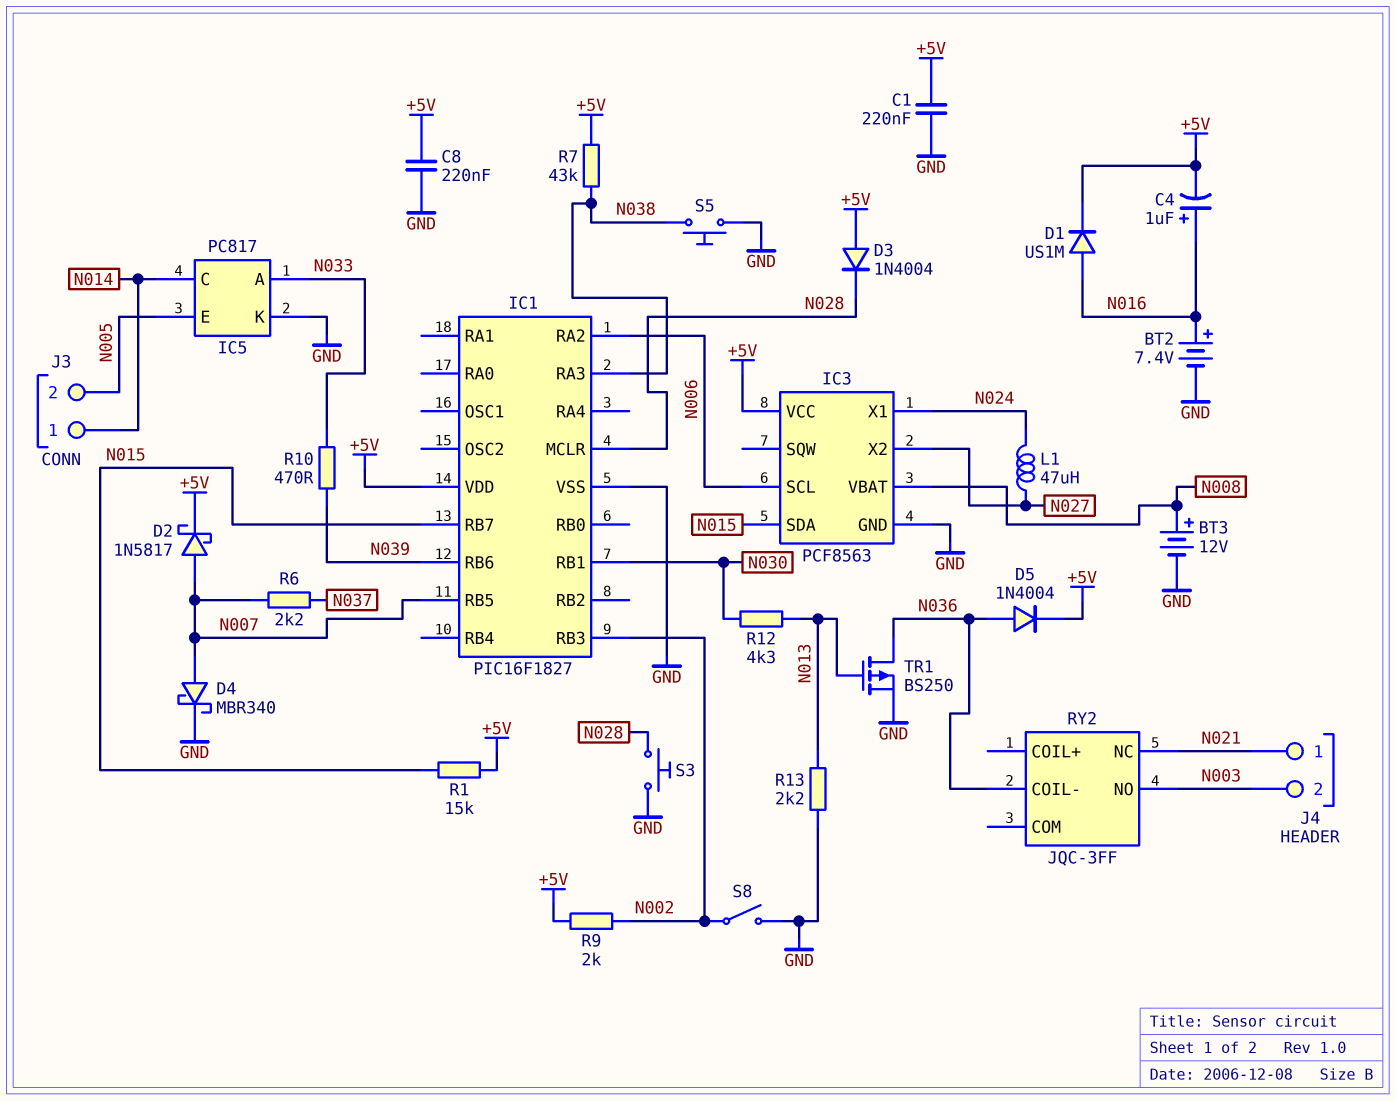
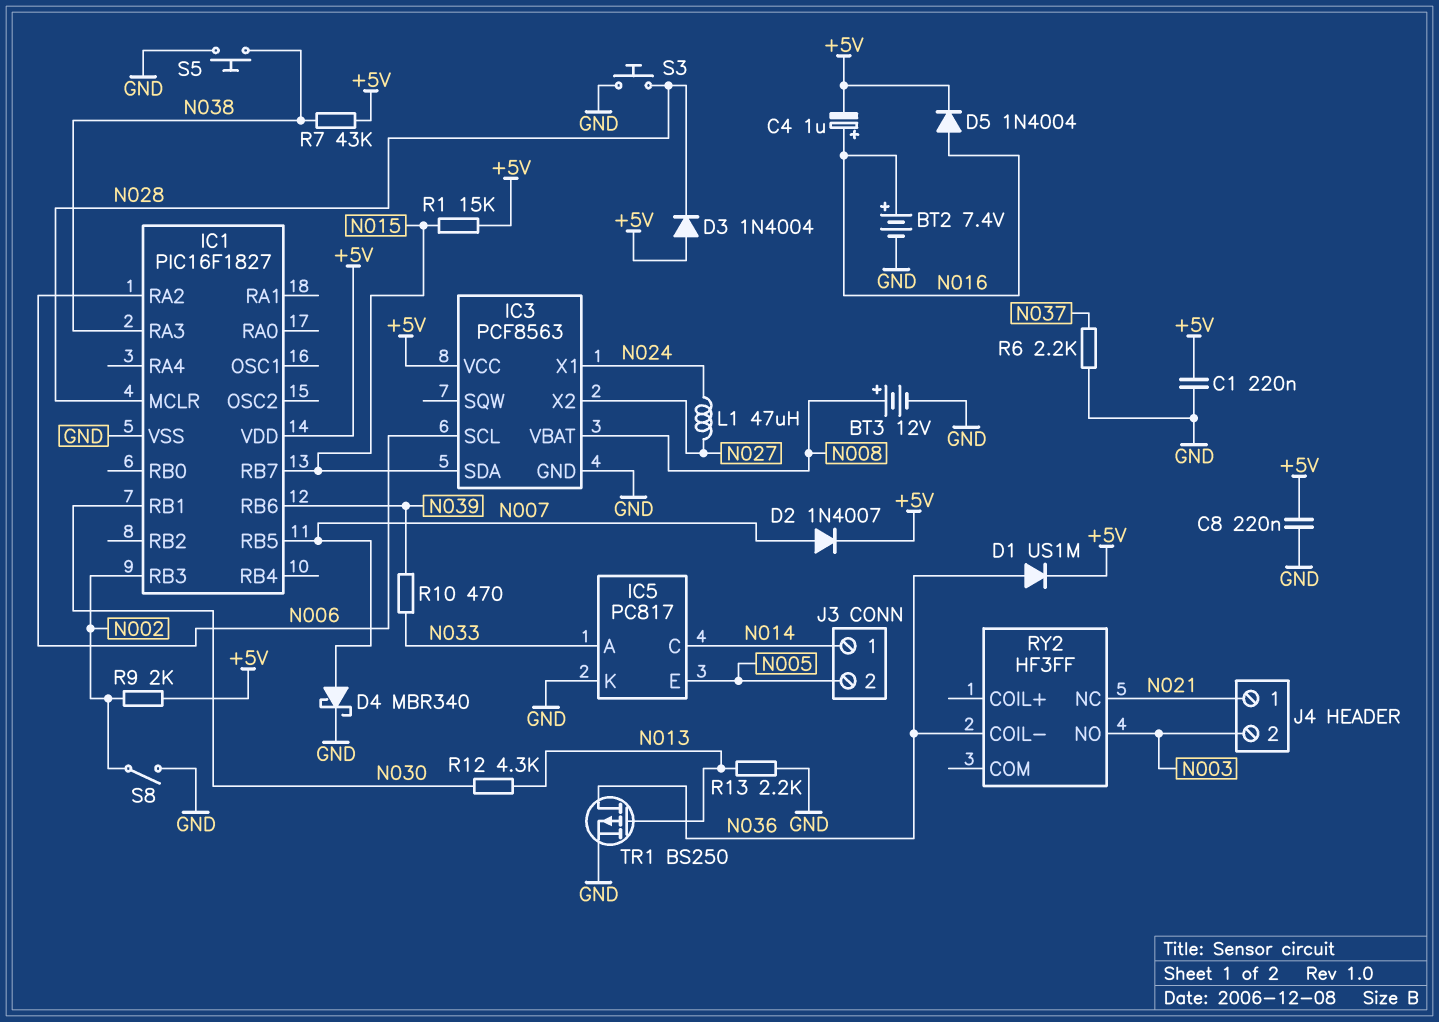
D1: diode US1M (A N016, K +5V) -> diode US1M (A N036, K +5V)
D2: schottky 1N5817 (A N007, K +5V) -> diode 1N4007 (A N007, K +5V)
D5: diode 1N4004 (A N036, K +5V) -> diode 1N4004 (A N016, K +5V)
R6: 2.2k (N007, N037) -> 2.2k (GND, N037)
RY2: JQC-3FF -> HF3FF

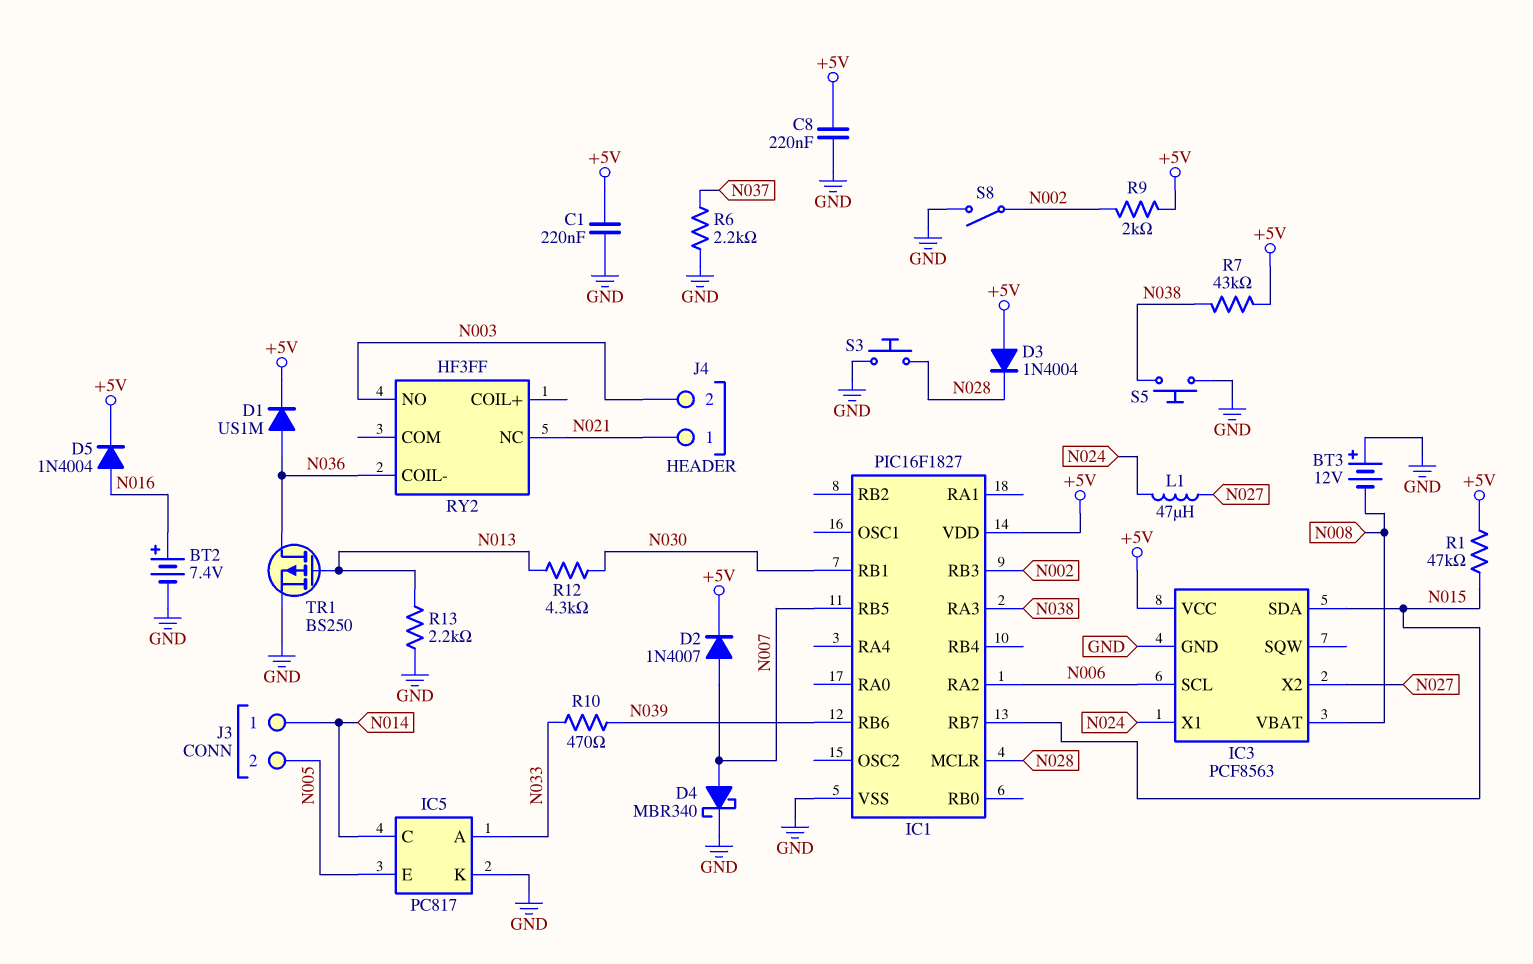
BT3: 12V (plus N008, minus GND) -> 12V (plus GND, minus N008)
C4: 1uF (plus N016, minus +5V) -> none
R1: 15k (+5V, N015) -> 47k (+5V, N015)

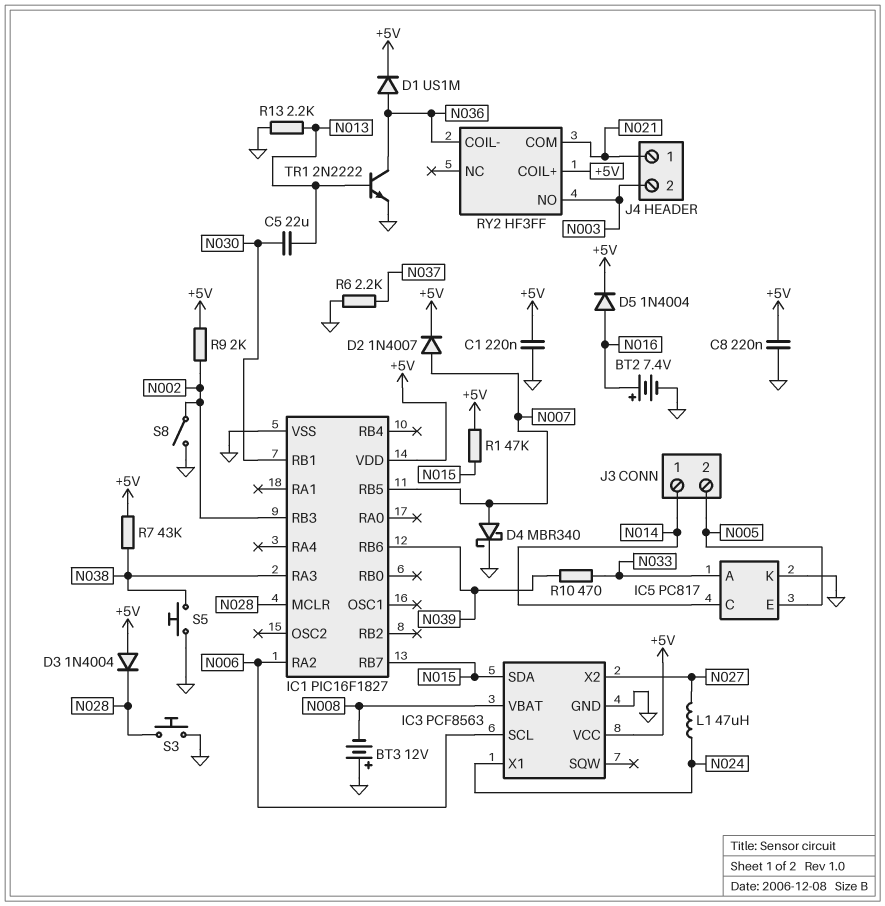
C5: none -> 22uF (N013, N030)
R12: 4.3k (N013, N030) -> none
RY2 pin COIL+: none -> +5V
RY2 pin COM: none -> N021
RY2 pin NC: N021 -> none
TR1: PMOS BS250 (G N013, D N036, S GND) -> NPN 2N2222 (B N013, C N036, E GND)

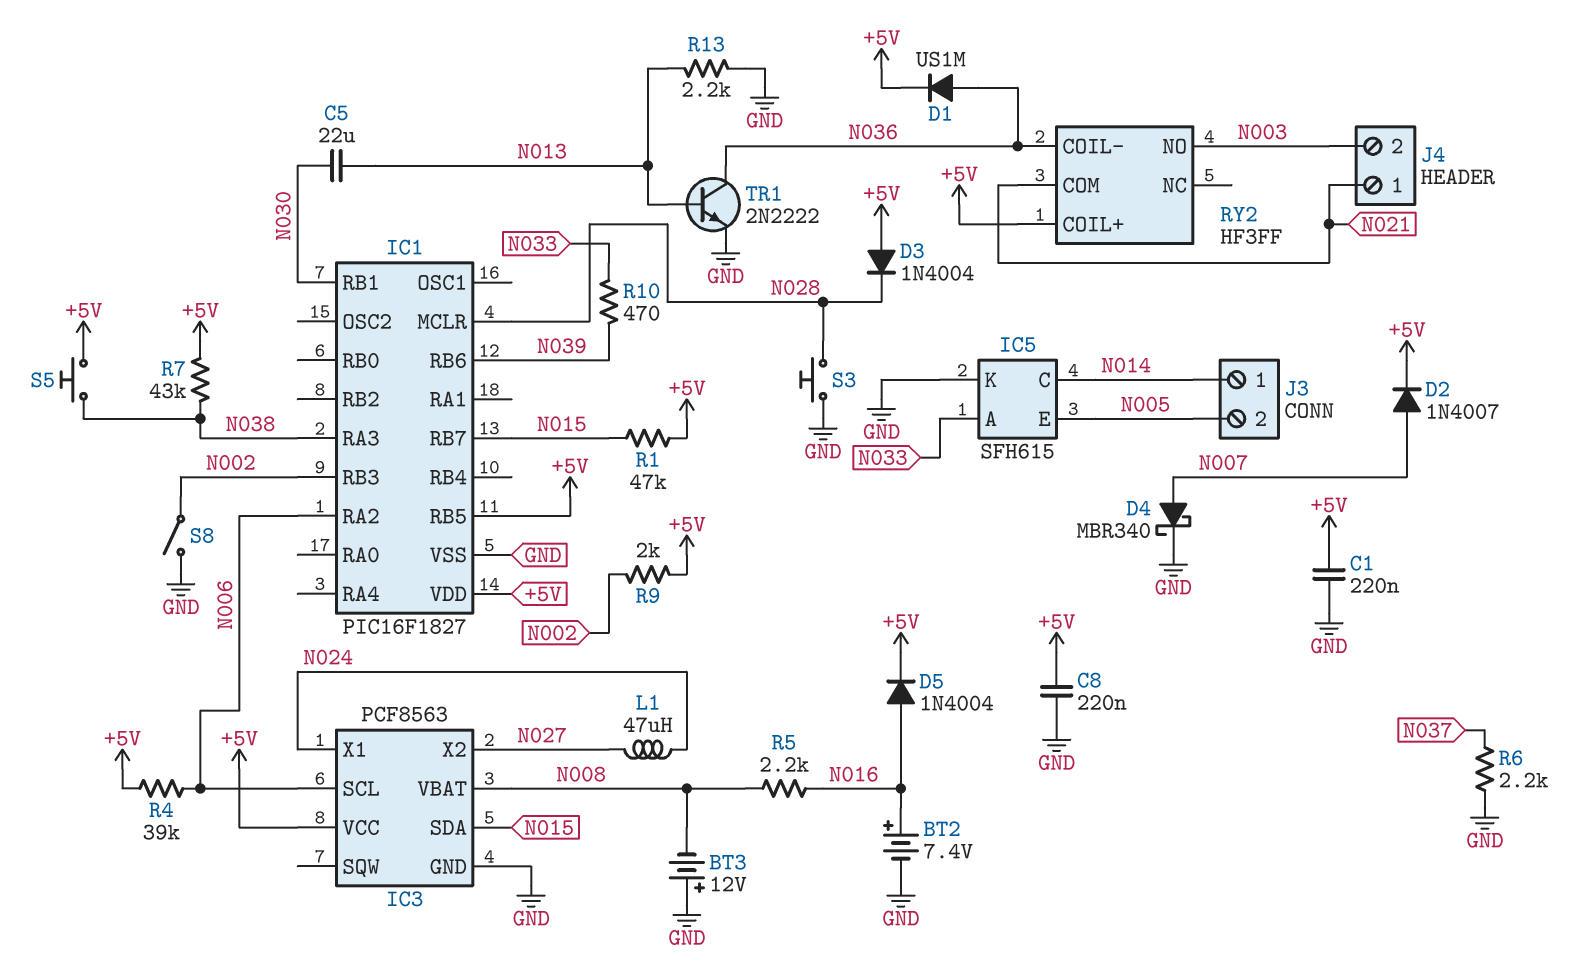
IC1 pin RB5: N007 -> +5V
IC5: PC817 -> SFH615
R4: none -> 39k (+5V, N006)
R5: none -> 2.2k (N008, N016)
S5: button (GND, N038) -> button (+5V, N038)

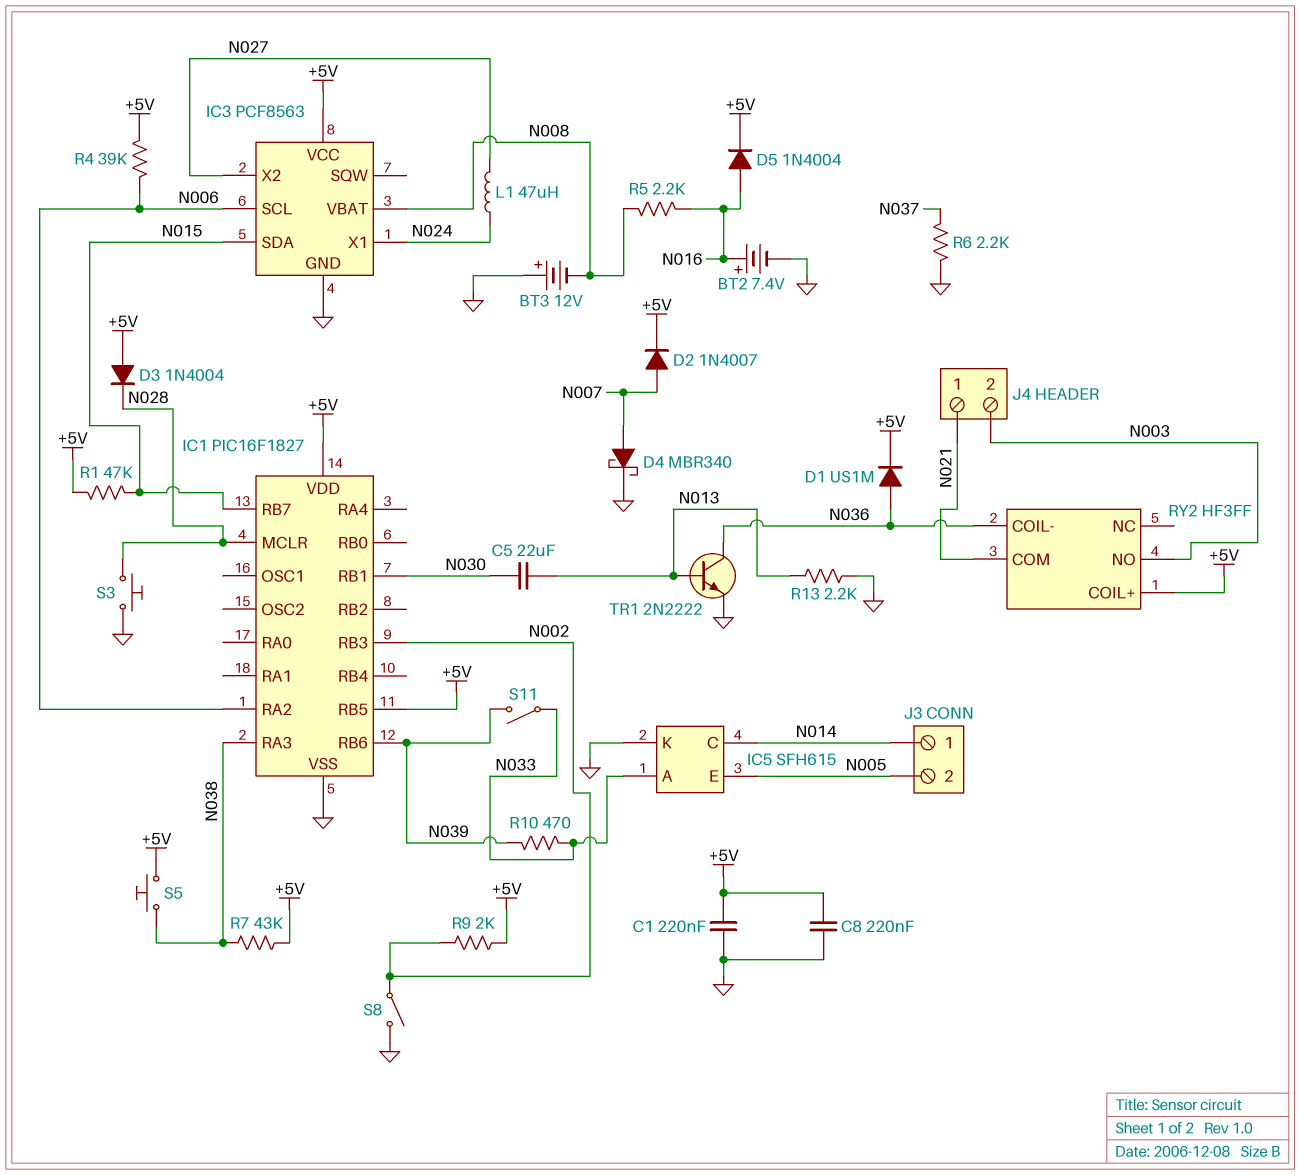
S11: none -> switch (N033, N039)

